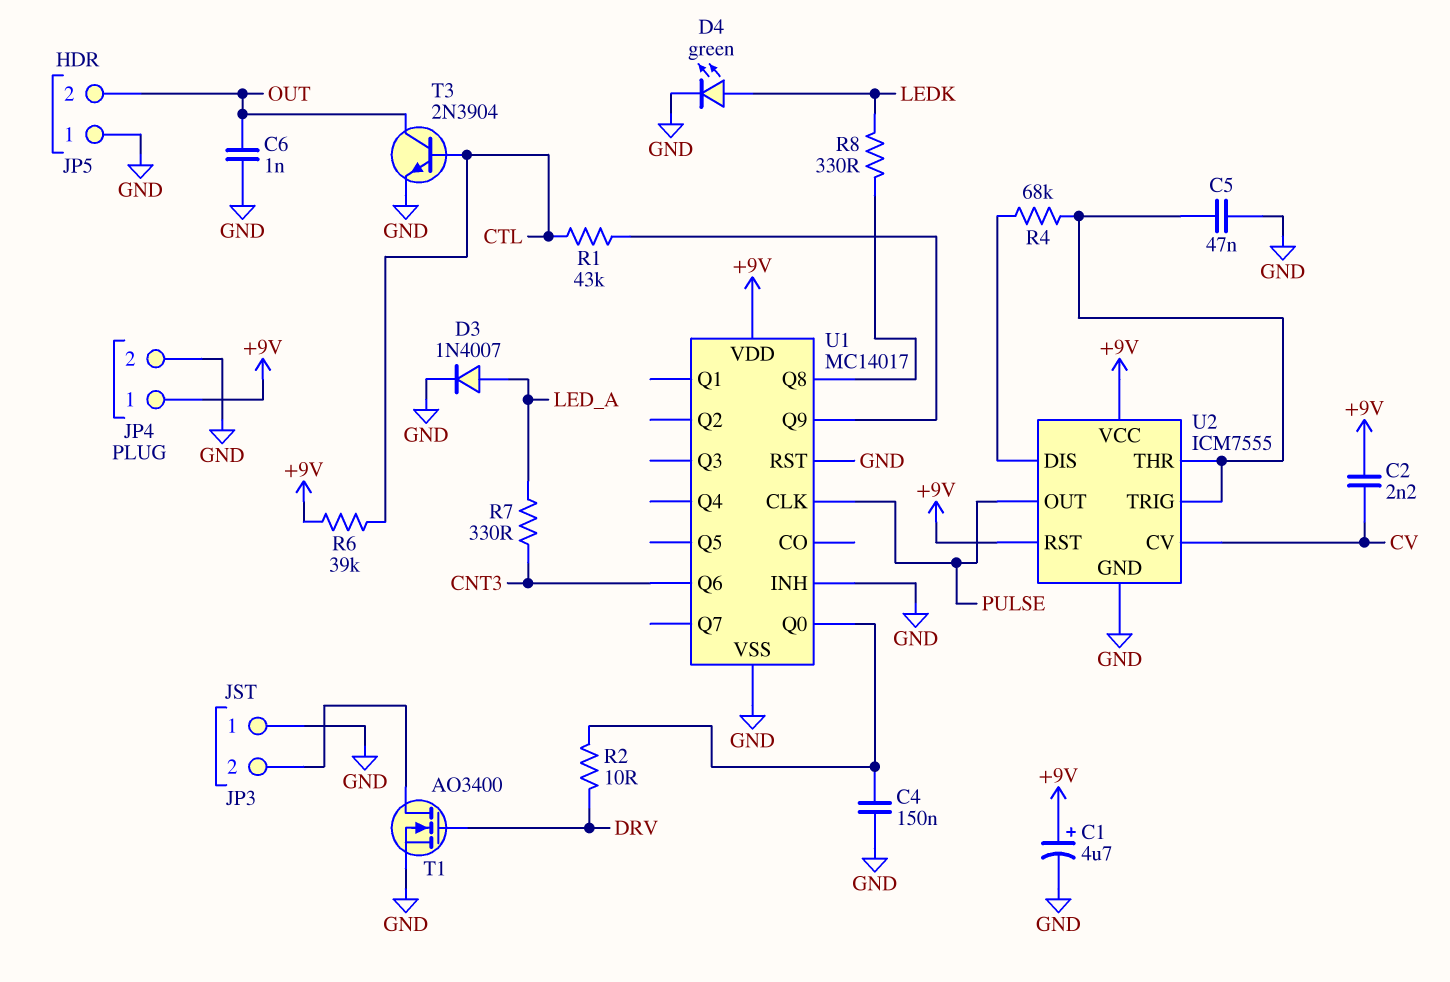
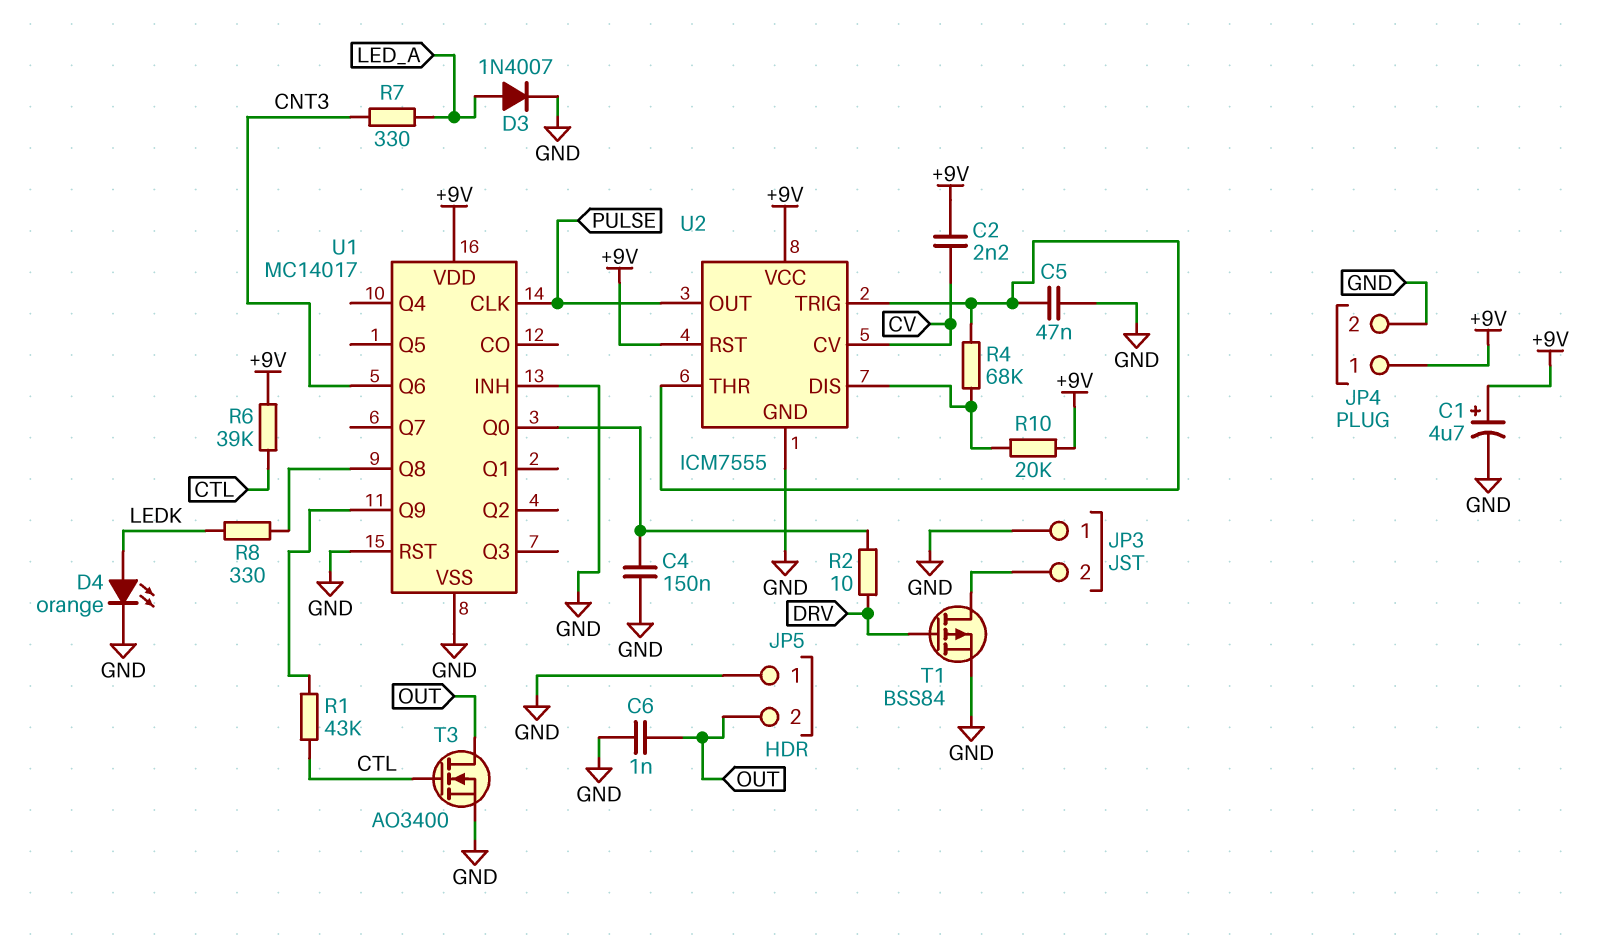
D4: LED green (A LEDK, K GND) -> LED orange (A LEDK, K GND)
R10: none -> 20k (+9V, U2/DIS)
T1: NMOS AO3400 (G DRV, D JP3/2, S GND) -> PMOS BSS84 (G DRV, D JP3/2, S GND)
T3: NPN 2N3904 (B CTL, C OUT, E GND) -> NMOS AO3400 (G CTL, D OUT, S GND)

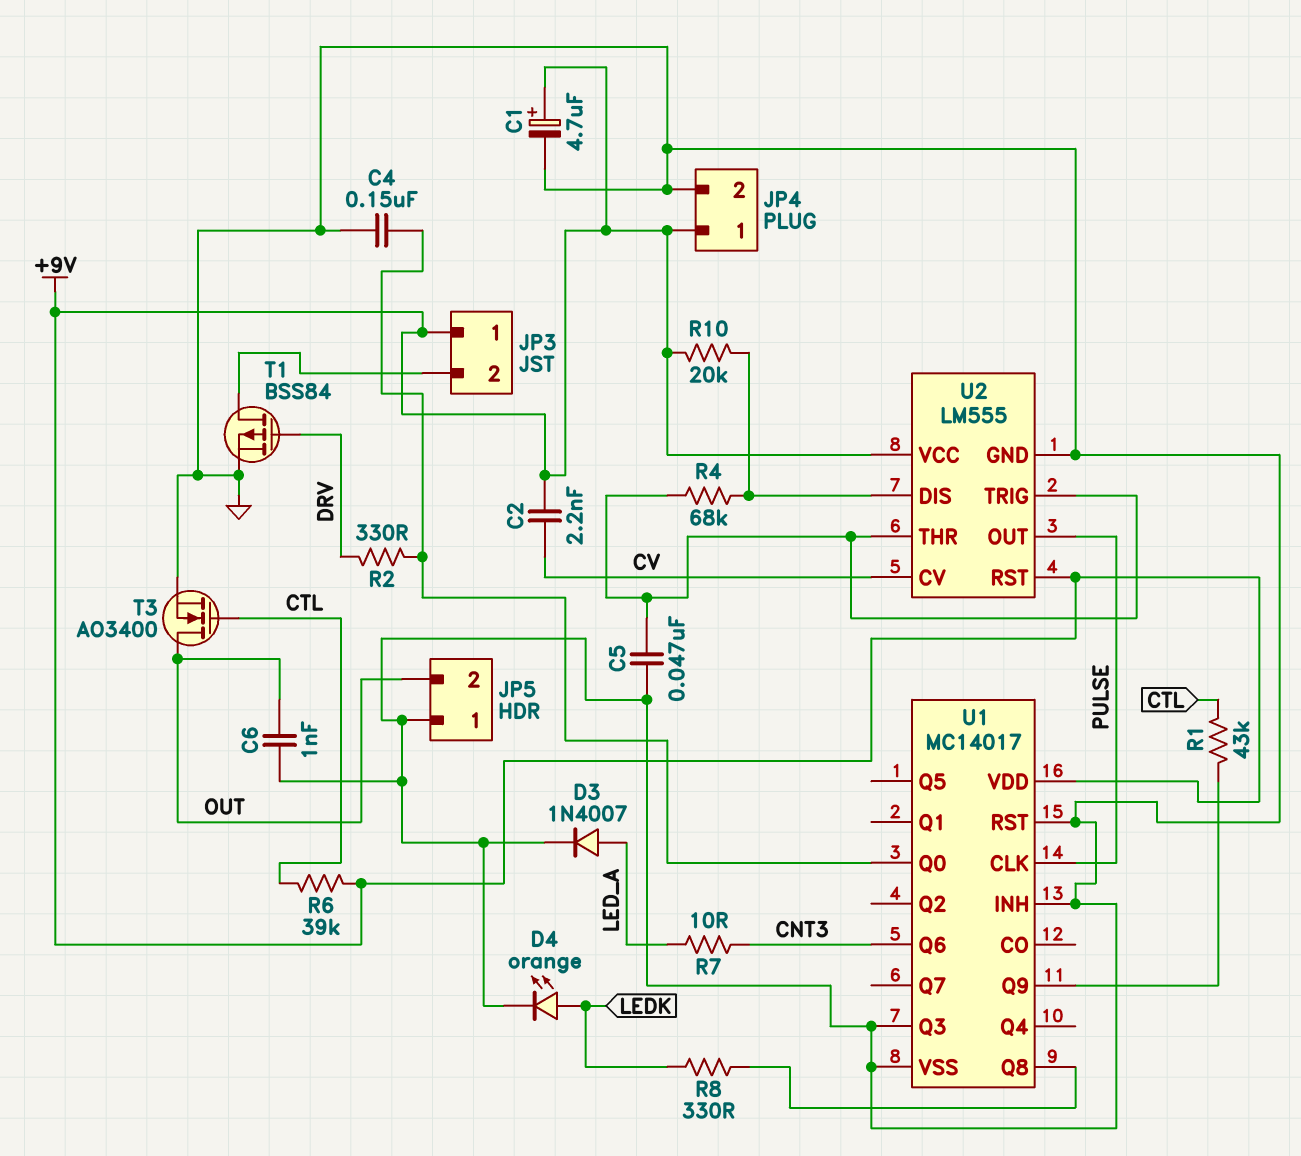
JP3 pin 1: GND -> +9V
R2: 10 (DRV, U1/Q0) -> 330 (DRV, U1/Q0)
R7: 330 (CNT3, LED_A) -> 10 (CNT3, LED_A)
U1 pin Q3: none -> GND
U2: ICM7555 -> LM555

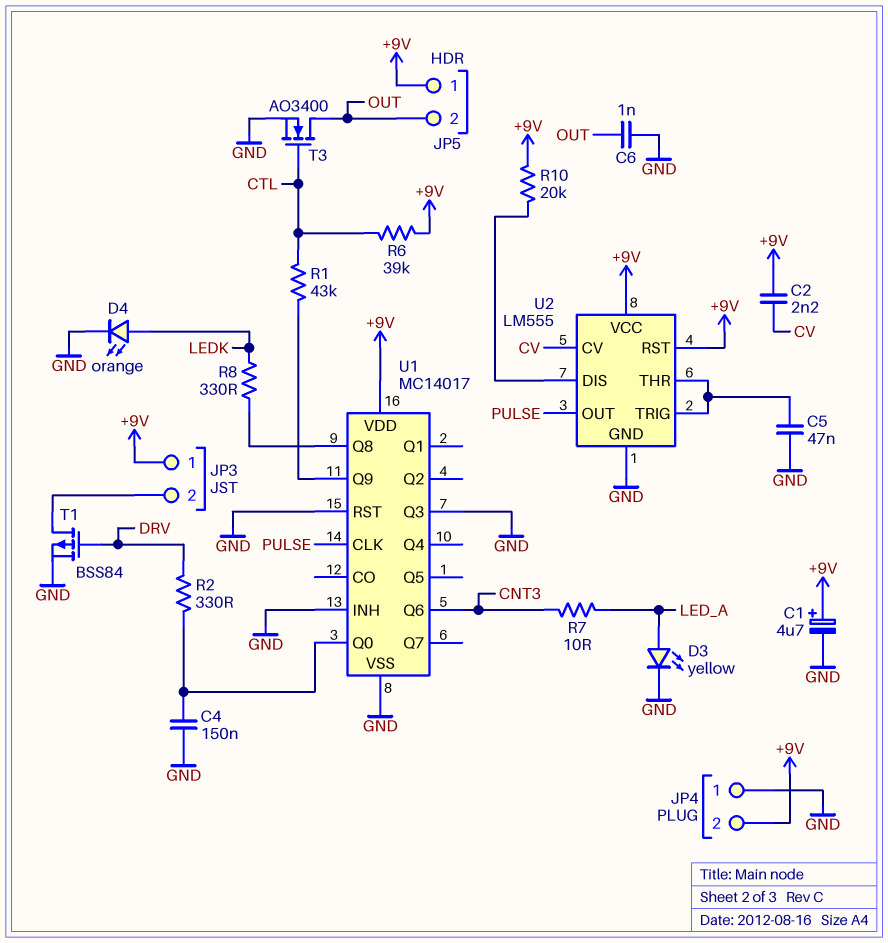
D3: diode 1N4007 (A LED_A, K GND) -> LED yellow (A LED_A, K GND)
JP4 pin 1: +9V -> GND
JP4 pin 2: GND -> +9V
JP5 pin 1: GND -> +9V
R4: 68k (U2/DIS, U2/THR) -> none

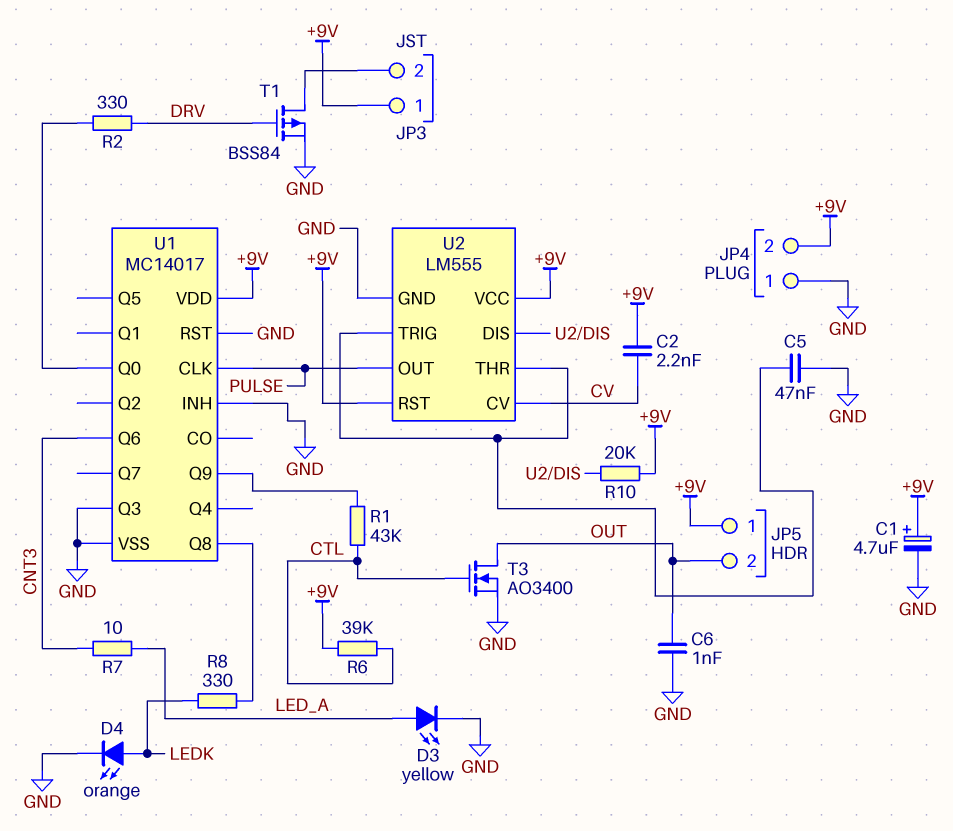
C4: 150nF (GND, U1/Q0) -> none

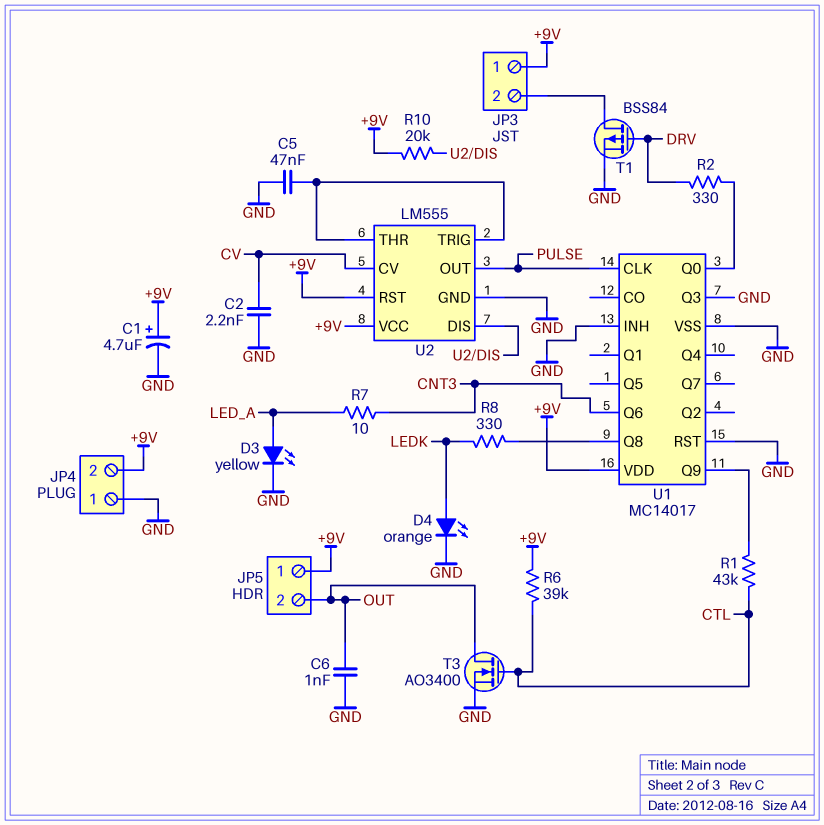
C2: 2.2nF (+9V, CV) -> 2.2nF (CV, GND)

